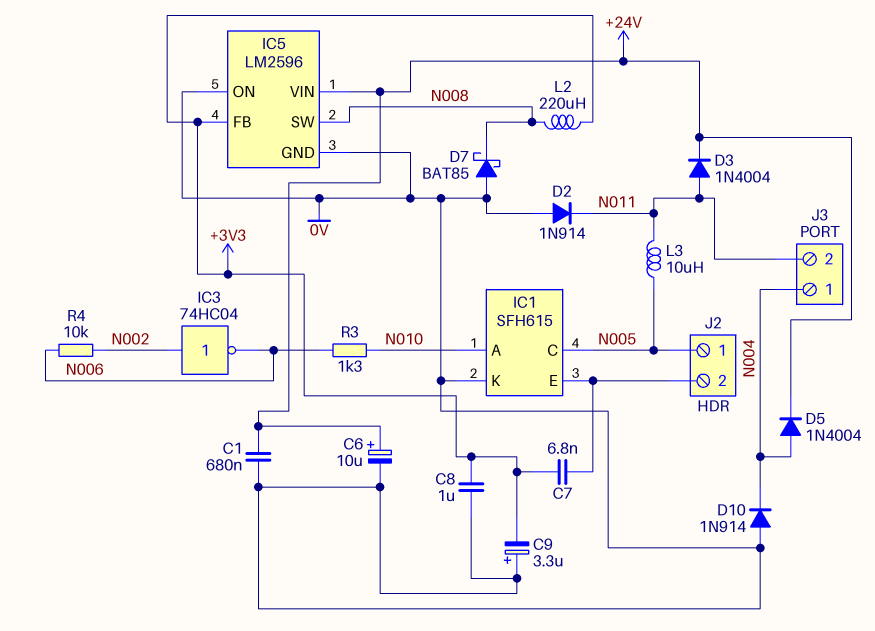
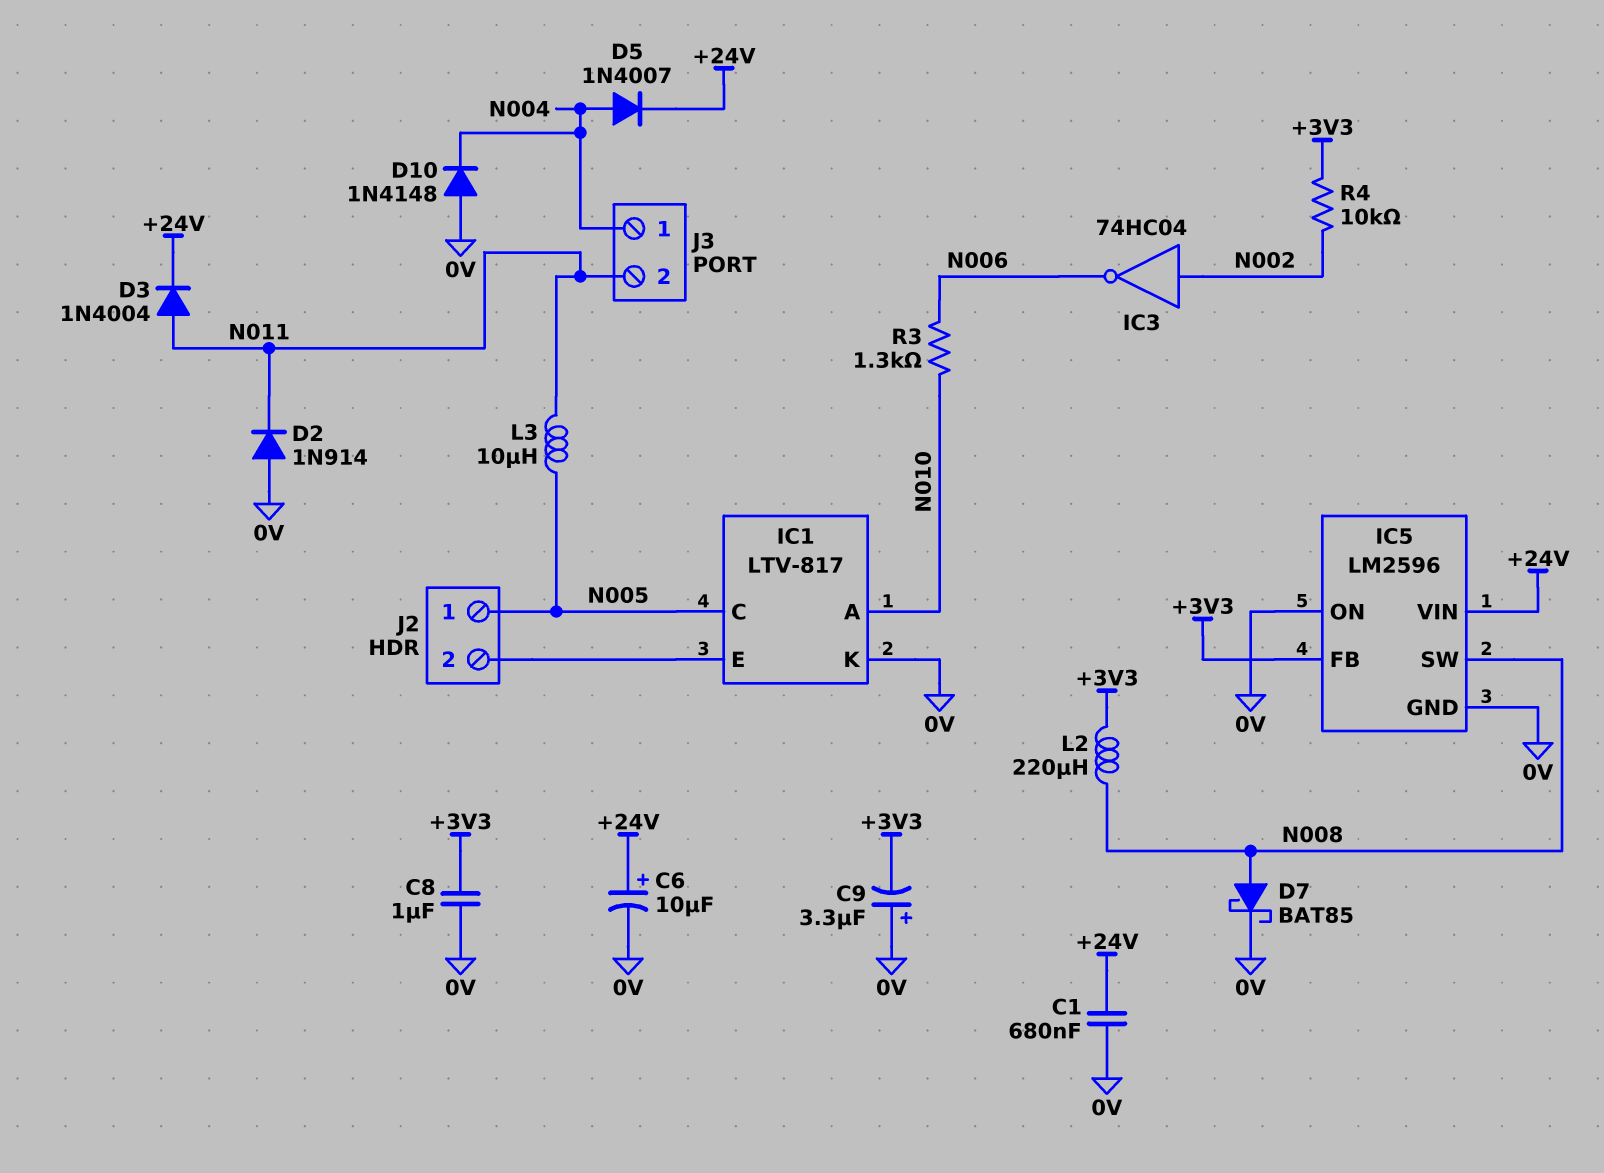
C7: 6.8nF (+3V3, IC1/E) -> none
D5: diode 1N4004 (A N004, K +24V) -> diode 1N4007 (A N004, K +24V)
D7: schottky BAT85 (A 0V, K N008) -> schottky BAT85 (A N008, K 0V)
D10: diode 1N914 (A 0V, K N004) -> diode 1N4148 (A 0V, K N004)
IC1: SFH615 -> LTV-817
R4: 10k (N002, N006) -> 10k (+3V3, N002)

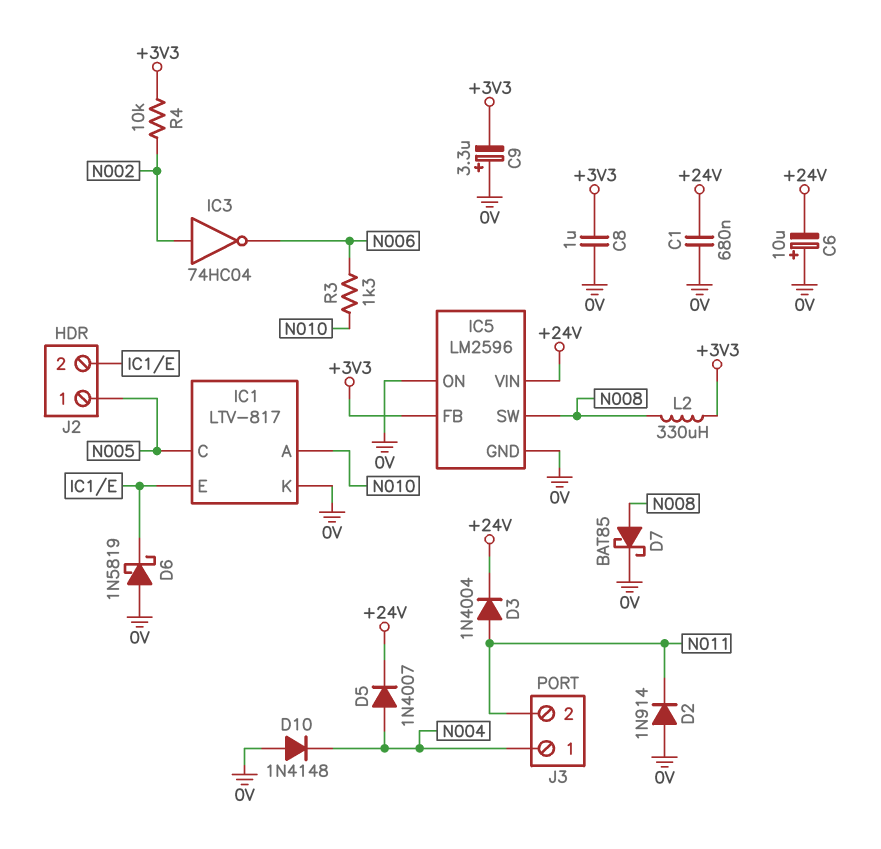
C6: 10uF (plus +24V, minus 0V) -> 10uF (plus 0V, minus +24V)
D6: none -> schottky 1N5819 (A 0V, K IC1/E)
L2: 220uH (+3V3, N008) -> 330uH (+3V3, N008)
L3: 10uH (N005, N011) -> none

